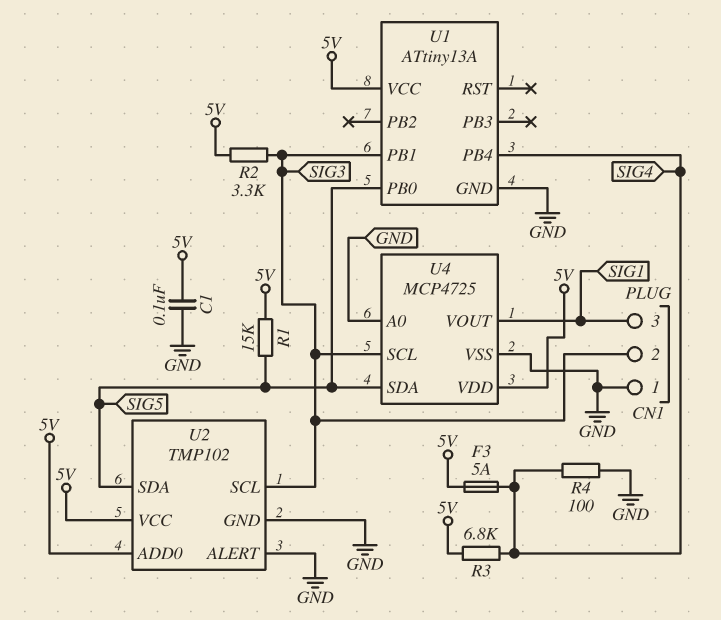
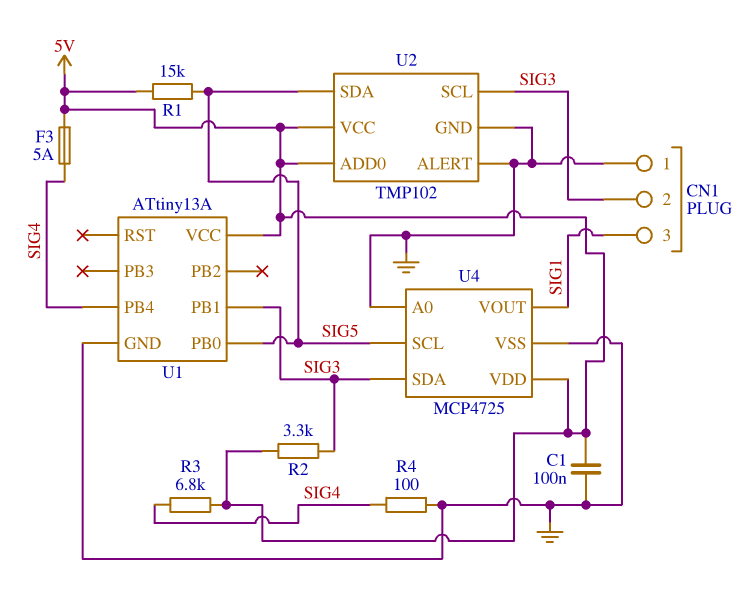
U4 pin SCL: SIG3 -> SIG5
U4 pin SDA: SIG5 -> SIG3

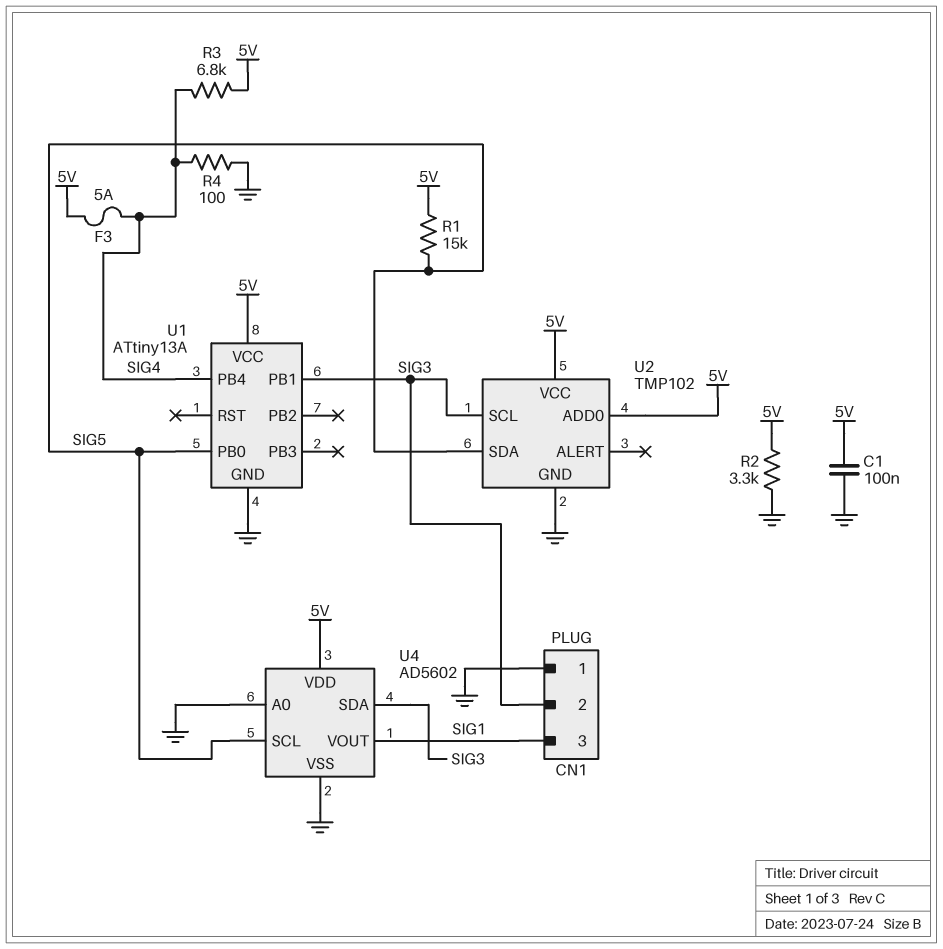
R2: 3.3k (5V, SIG3) -> 3.3k (5V, GND)
U2 pin ALERT: GND -> none
U4: MCP4725 -> AD5602

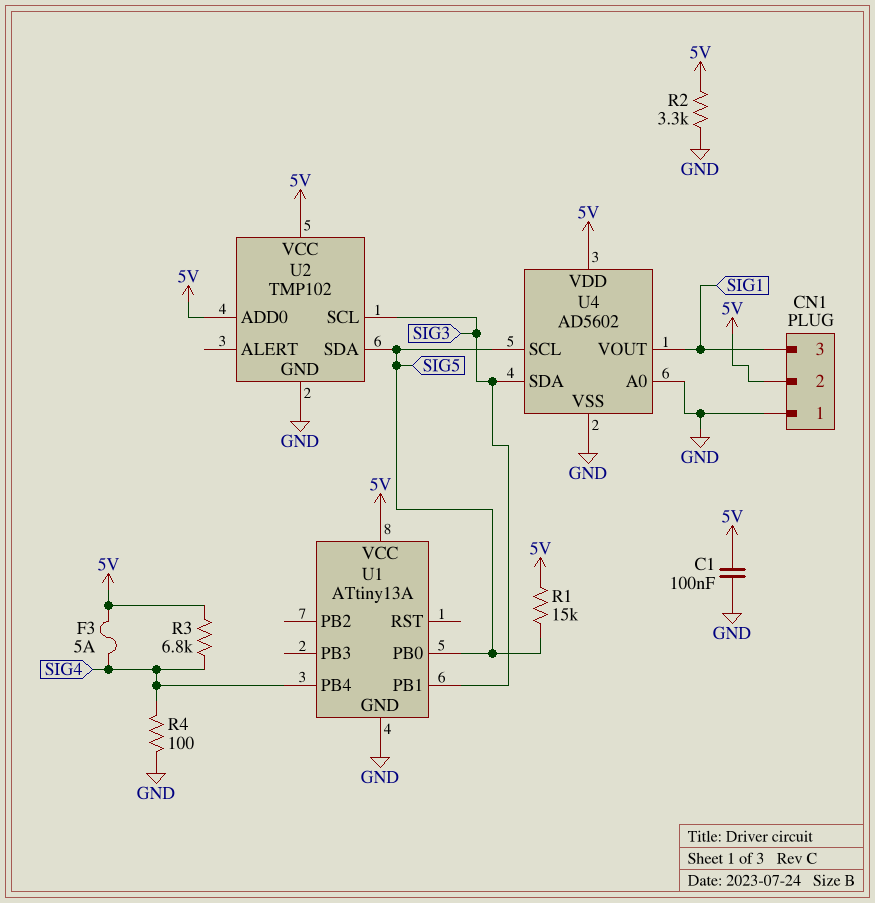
CN1 pin 2: SIG3 -> 5V

